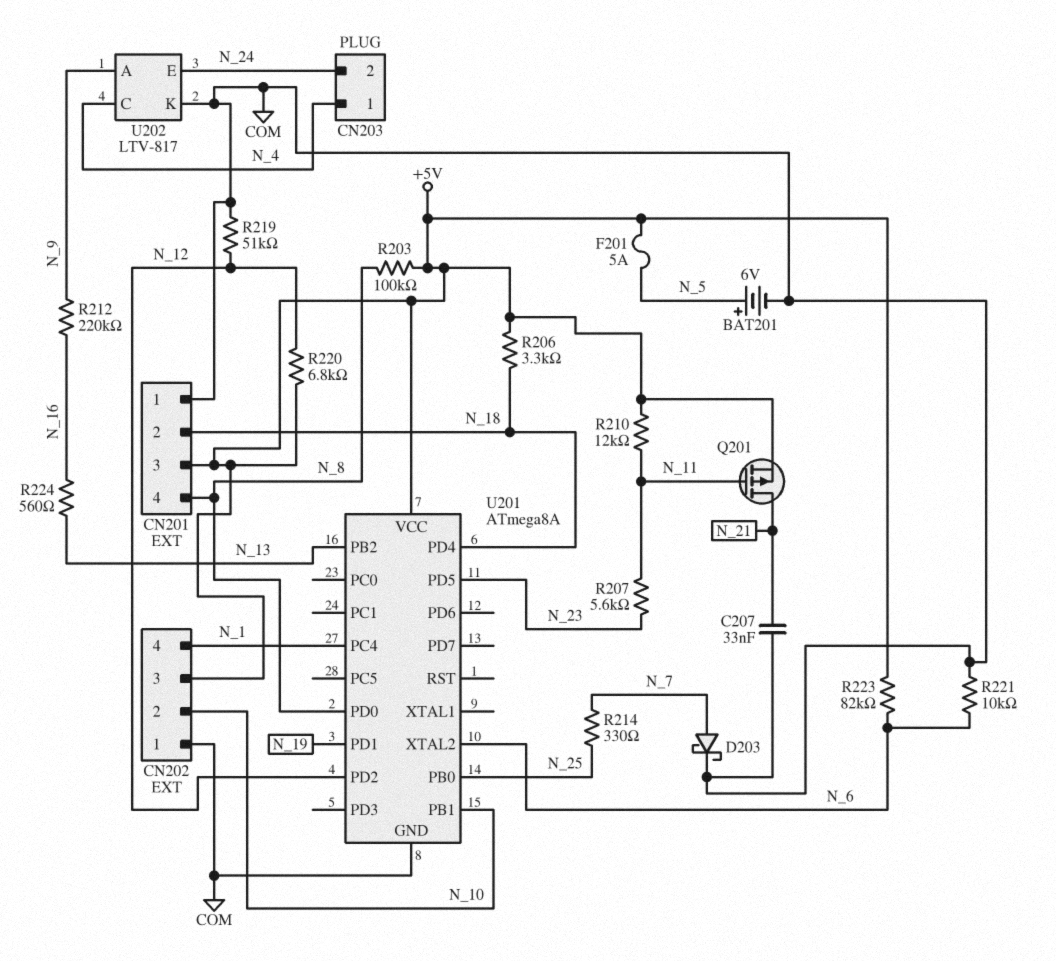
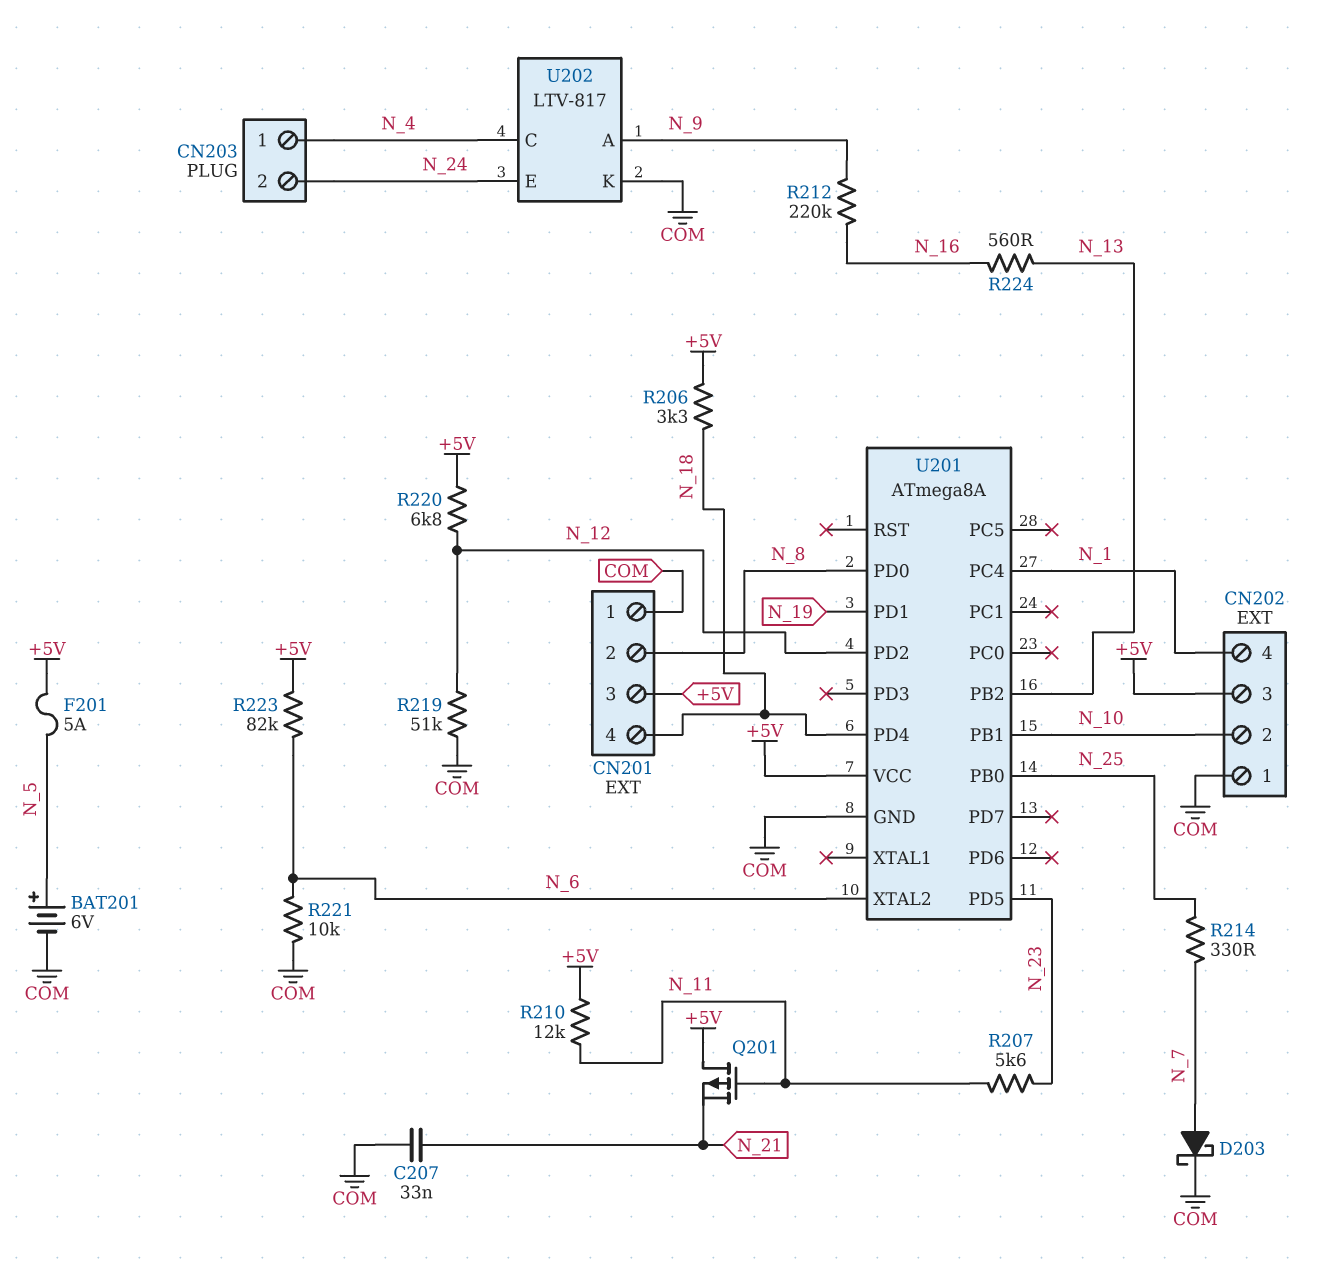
CN201 pin 2: N_18 -> N_8
CN201 pin 4: N_8 -> N_18
Q201: PMOS (G N_11, D N_21, S +5V) -> PMOS (G N_11, D +5V, S N_21)
R203: 100k (+5V, N_8) -> none

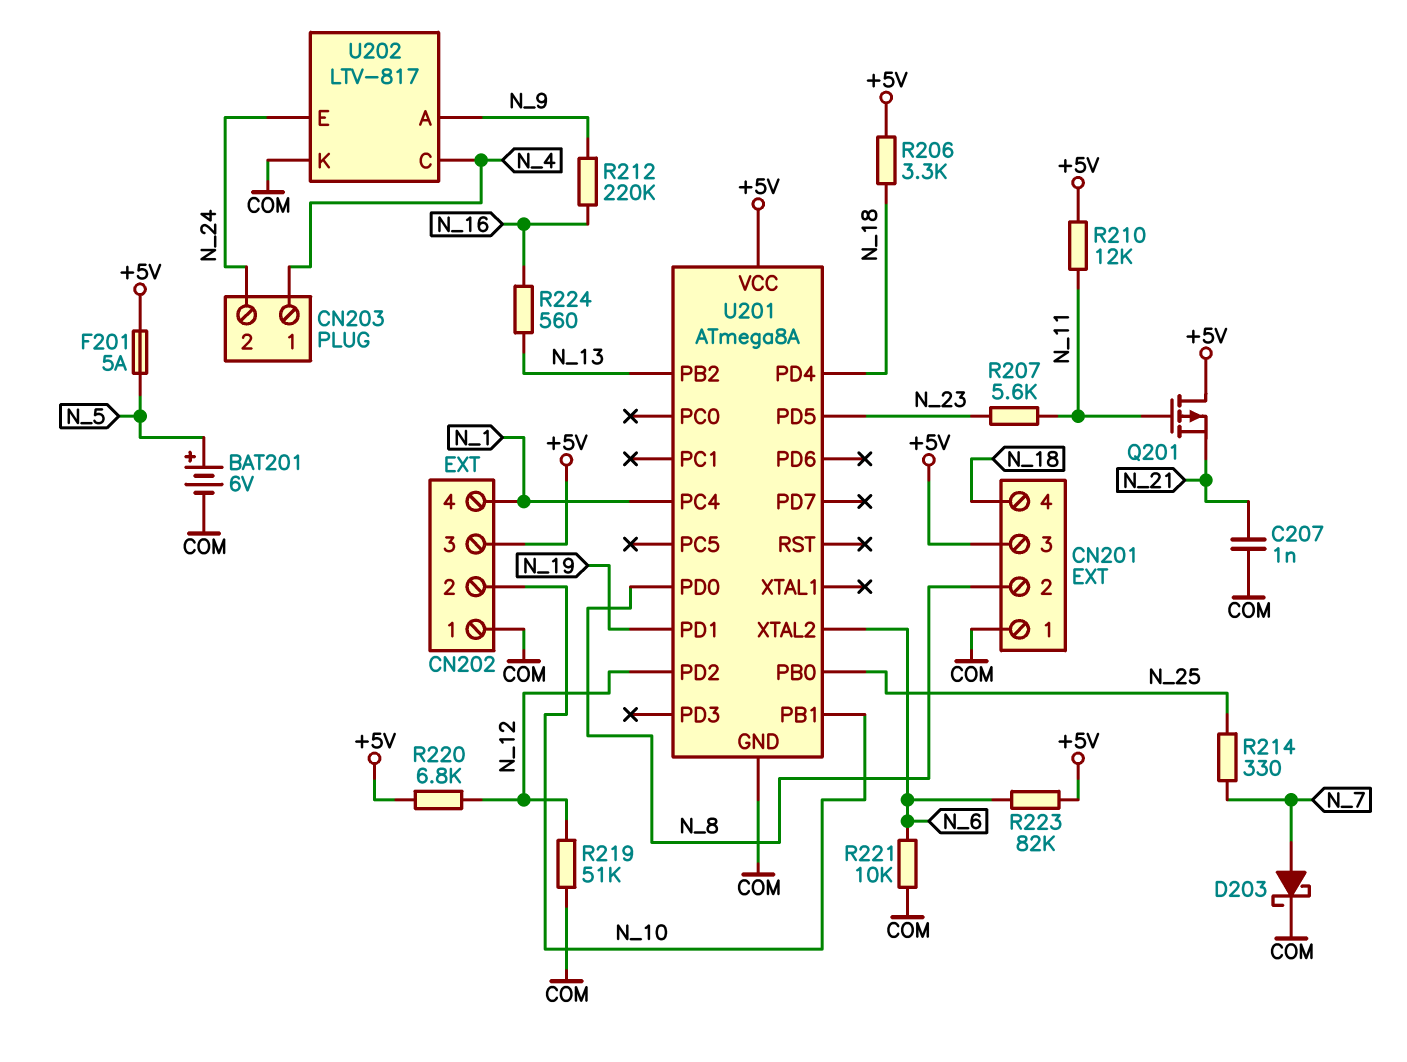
C207: 33nF (COM, N_21) -> 1nF (COM, N_21)

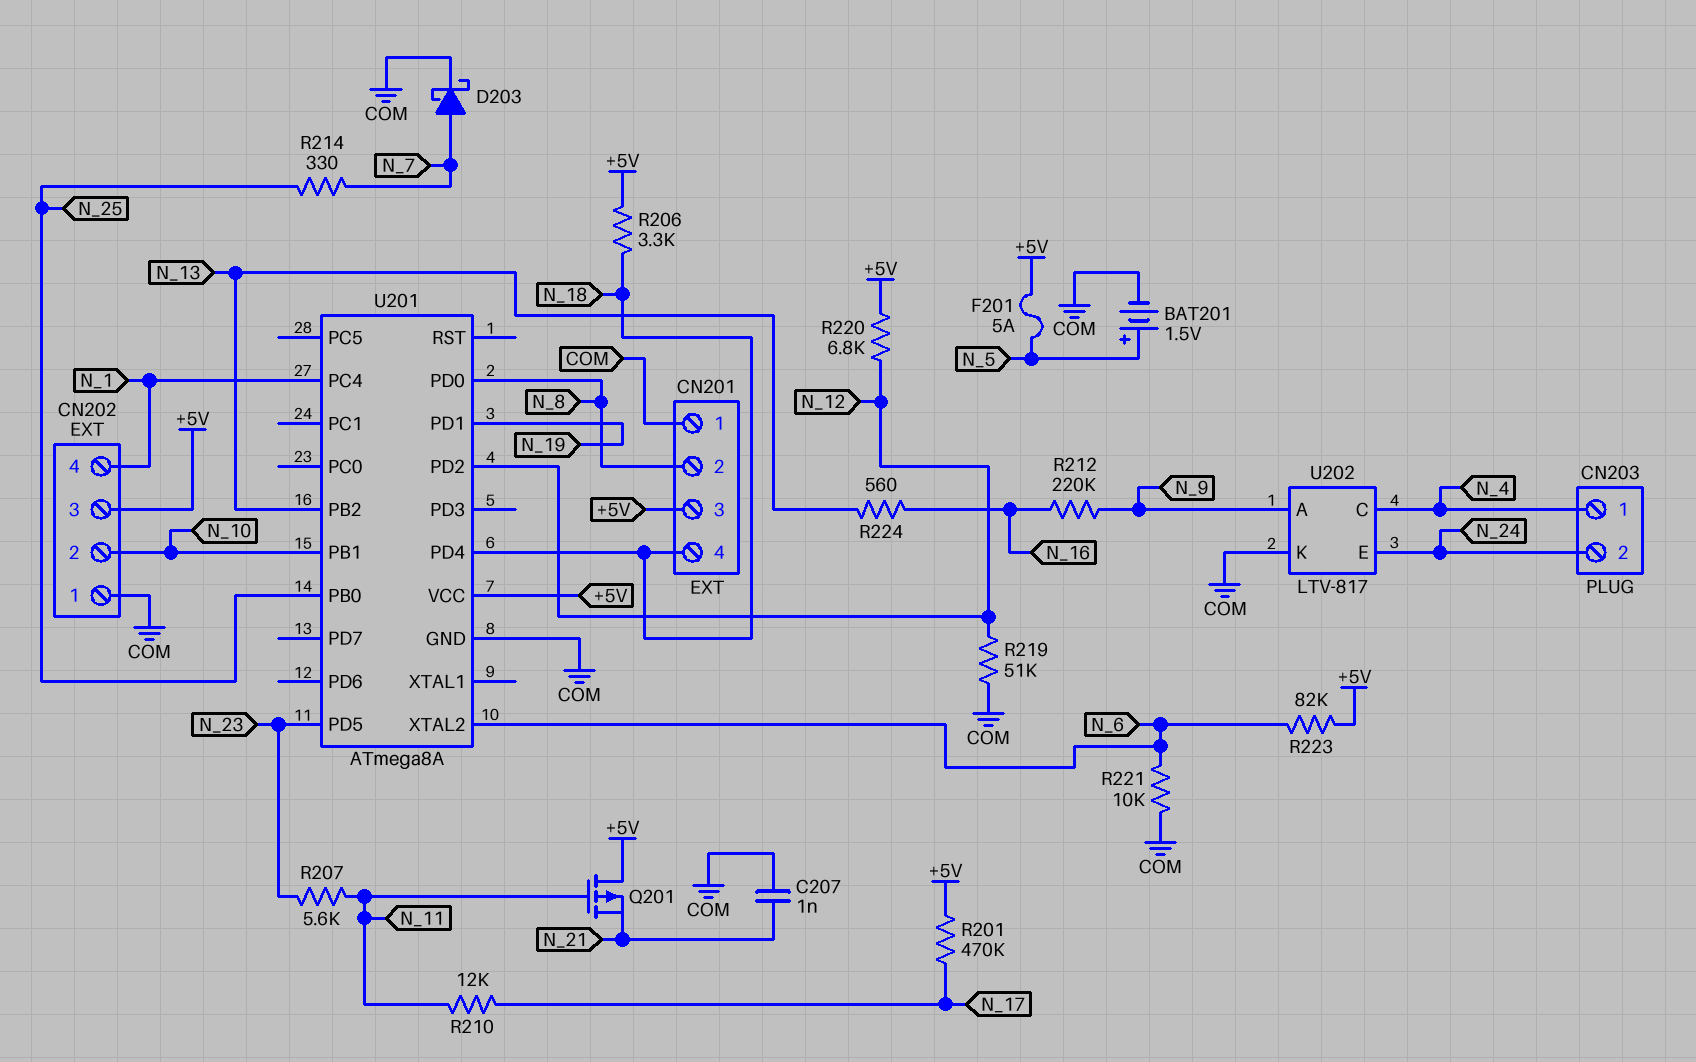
BAT201: 6V (plus N_5, minus COM) -> 1.5V (plus N_5, minus COM)
R201: none -> 470k (+5V, N_17)
R210: 12k (+5V, N_11) -> 12k (N_11, N_17)

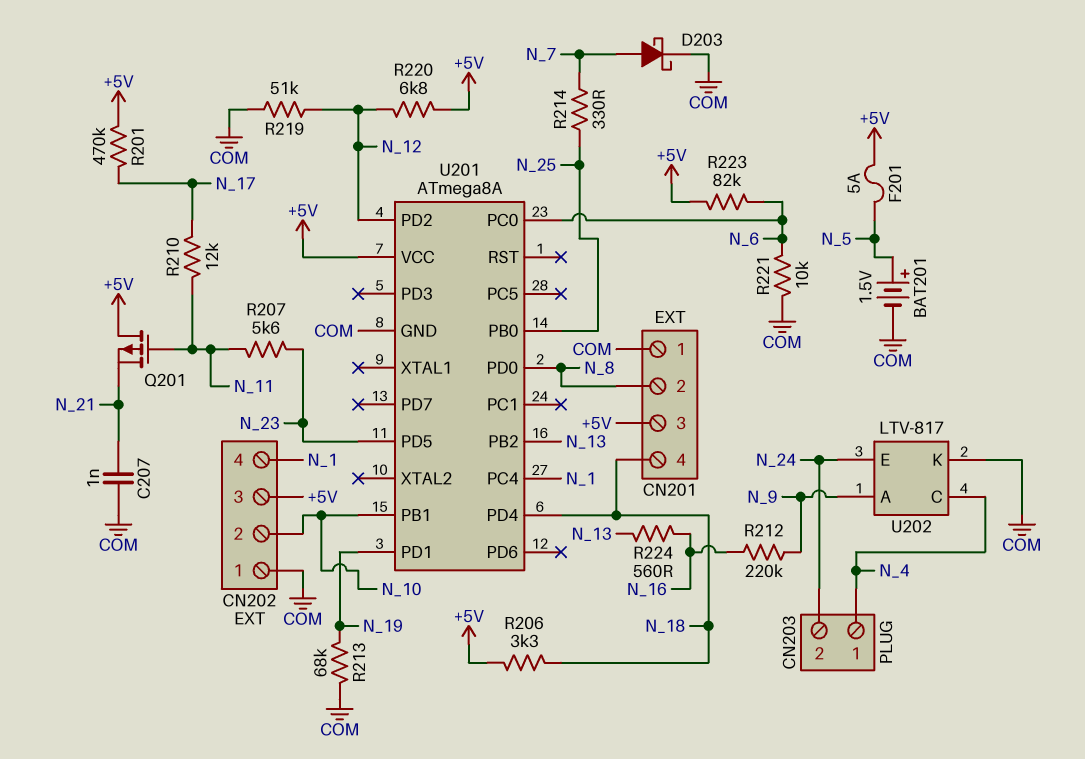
R213: none -> 68k (COM, N_19)
U201 pin PC0: none -> N_6
U201 pin XTAL2: N_6 -> none

